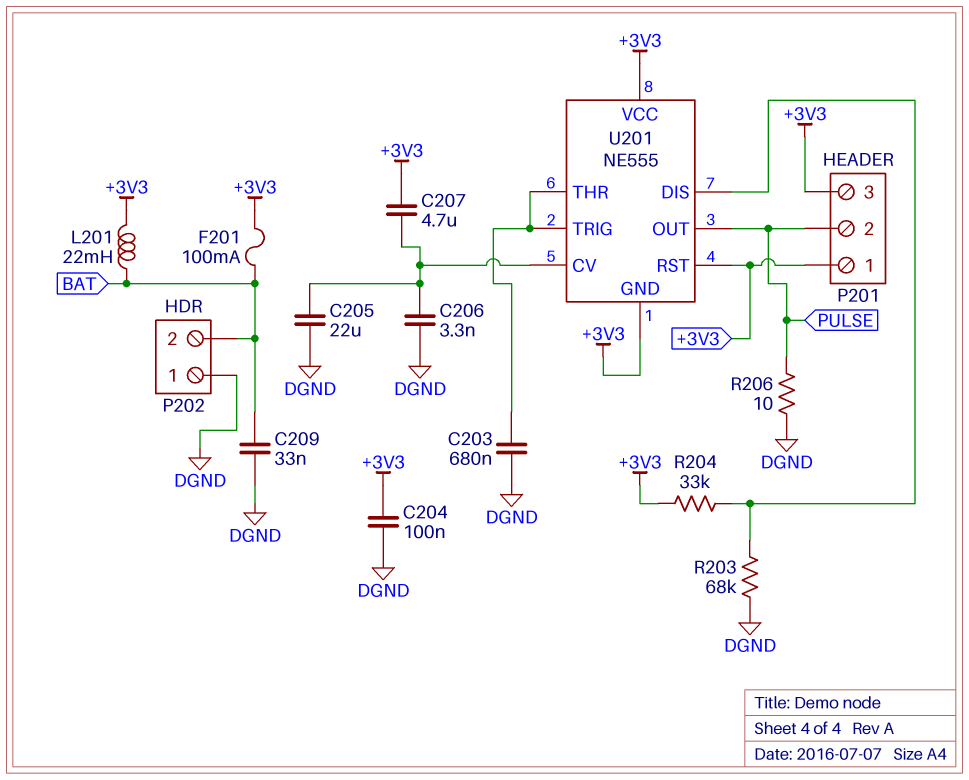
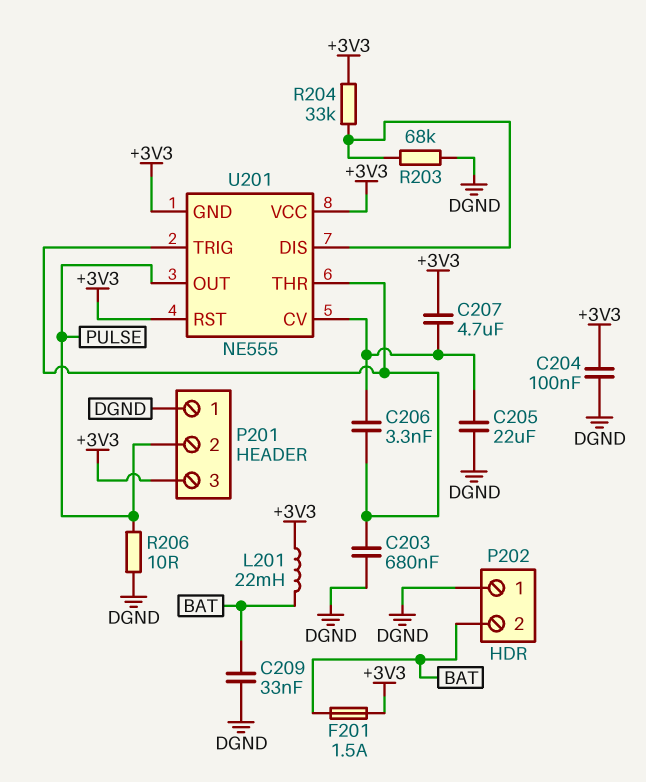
C206: 3.3nF (DGND, U201/CV) -> 3.3nF (U201/CV, U201/THR)
F201: 100mA (+3V3, BAT) -> 1.5A (+3V3, BAT)
P201 pin 1: +3V3 -> DGND

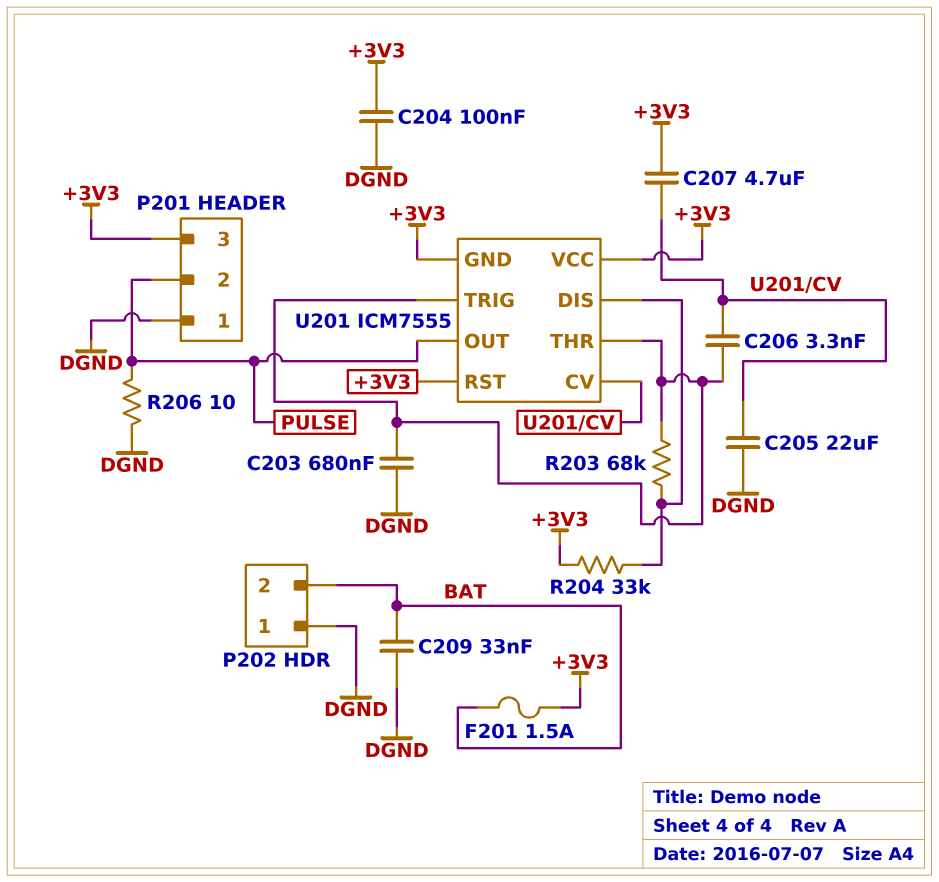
L201: 22mH (+3V3, BAT) -> none
R203: 68k (DGND, U201/DIS) -> 68k (U201/DIS, U201/THR)
U201: NE555 -> ICM7555

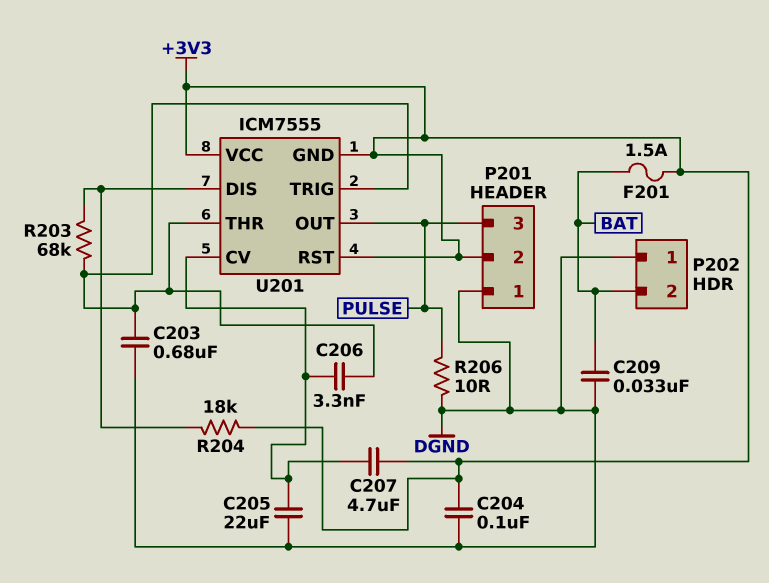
P201 pin 2: PULSE -> +3V3
P201 pin 3: +3V3 -> PULSE
R204: 33k (+3V3, U201/DIS) -> 18k (+3V3, U201/DIS)

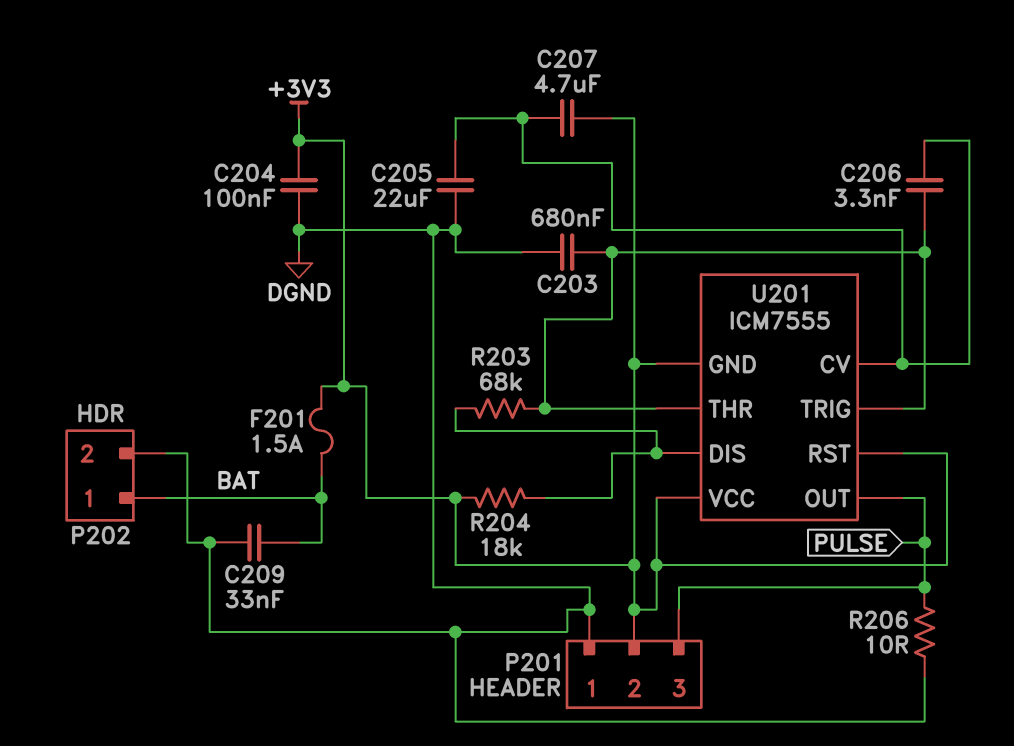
P202 pin 1: DGND -> BAT
P202 pin 2: BAT -> DGND

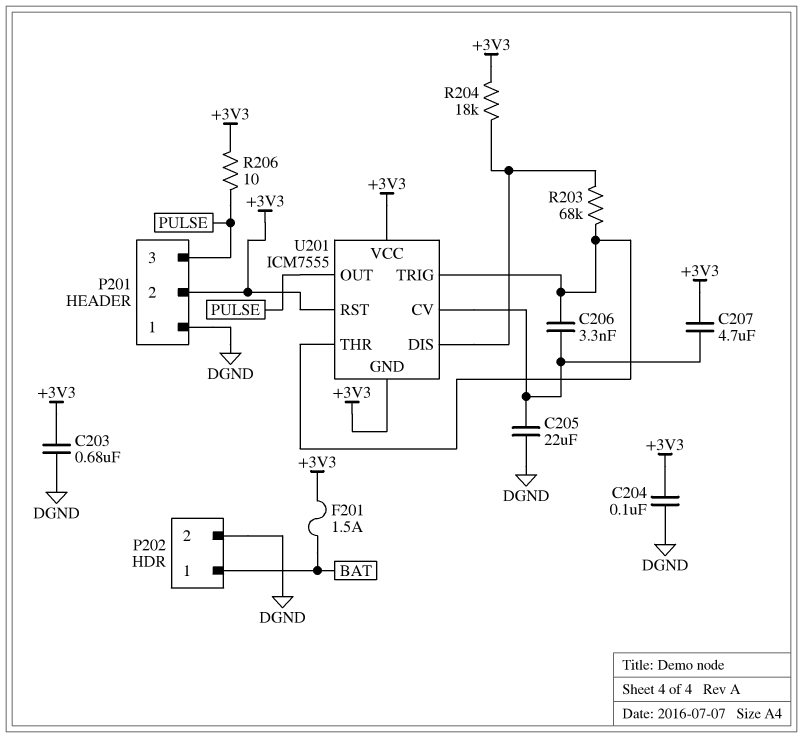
C203: 680nF (DGND, U201/THR) -> 680nF (+3V3, DGND)
C209: 33nF (BAT, DGND) -> none
R206: 10 (DGND, PULSE) -> 10 (+3V3, PULSE)

